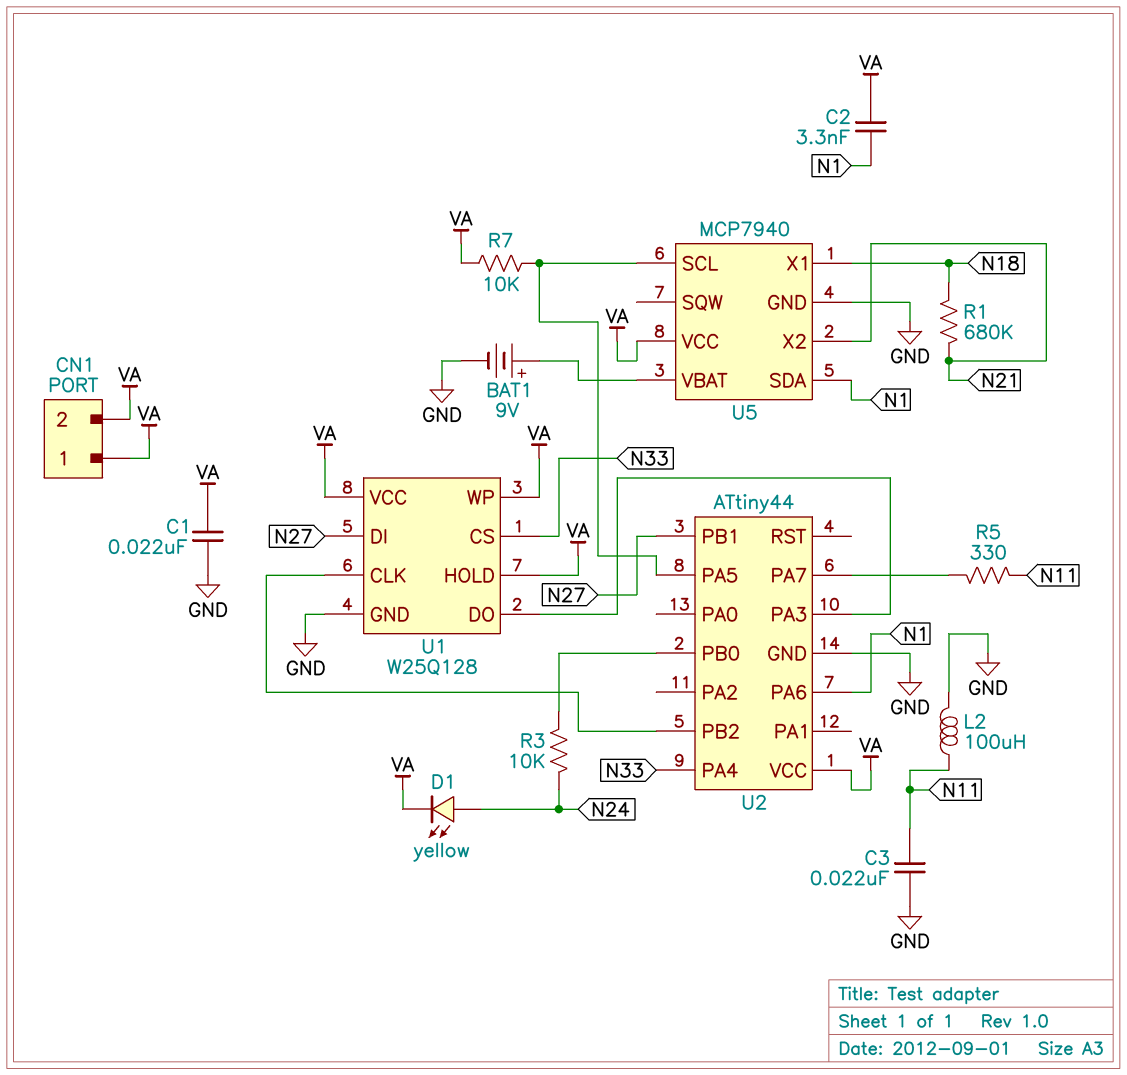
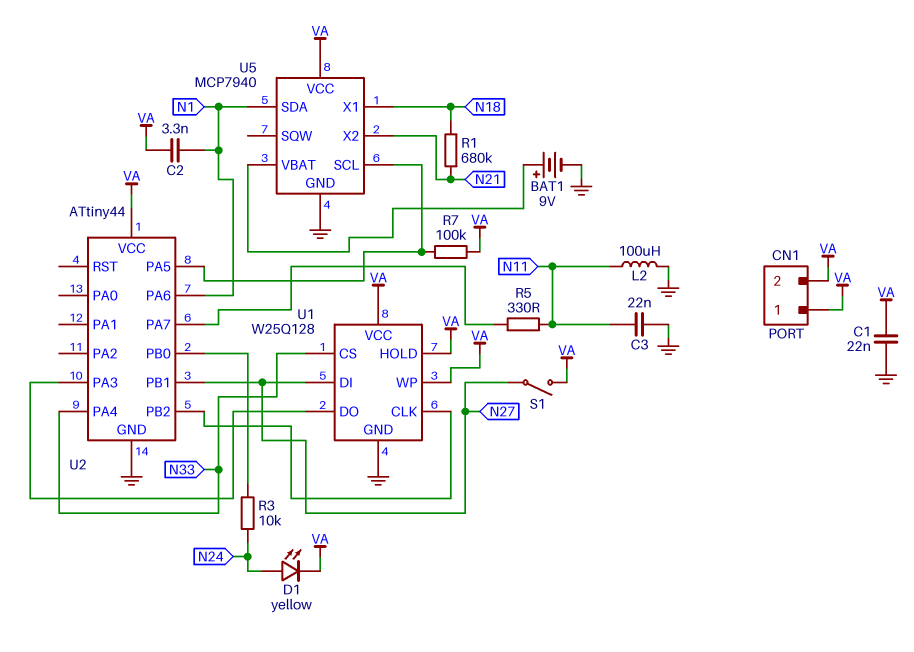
R7: 10k (U2/PA5, VA) -> 100k (U2/PA5, VA)
S1: none -> switch (N27, VA)

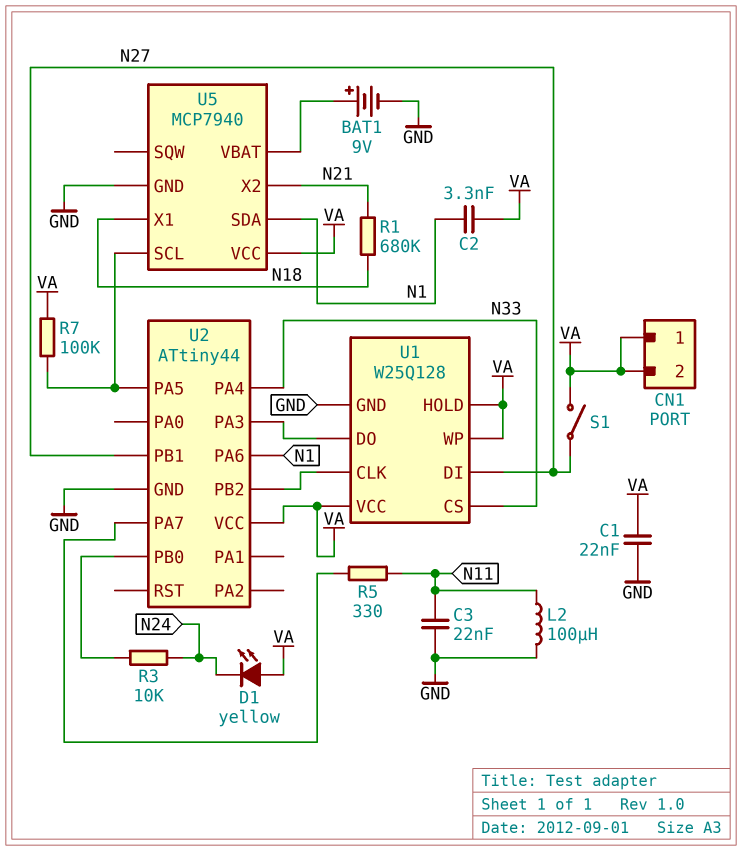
D1: LED yellow (A N24, K VA) -> LED yellow (A VA, K N24)

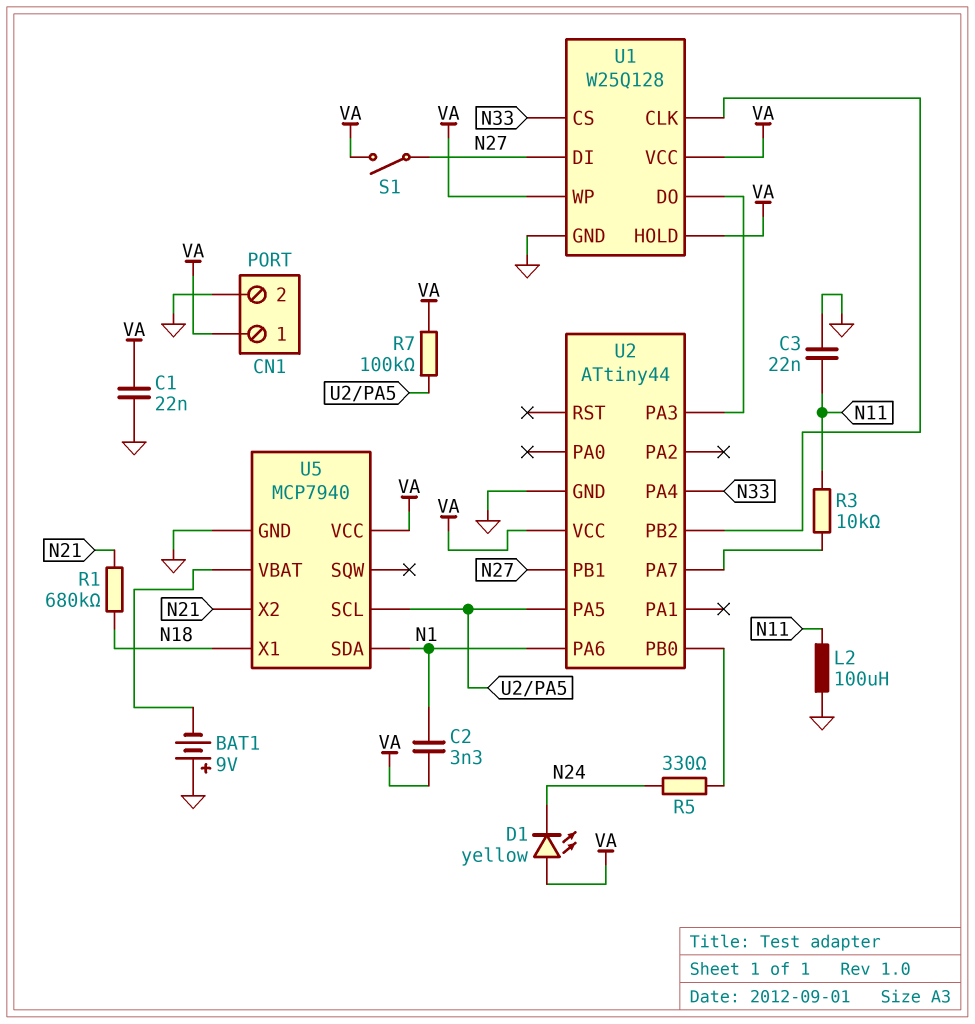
BAT1: 9V (plus U5/VBAT, minus GND) -> 9V (plus GND, minus U5/VBAT)
CN1 pin 2: VA -> GND
R3: 10k (N24, U2/PB0) -> 10k (N11, U2/PA7)
R5: 330 (N11, U2/PA7) -> 330 (N24, U2/PB0)

